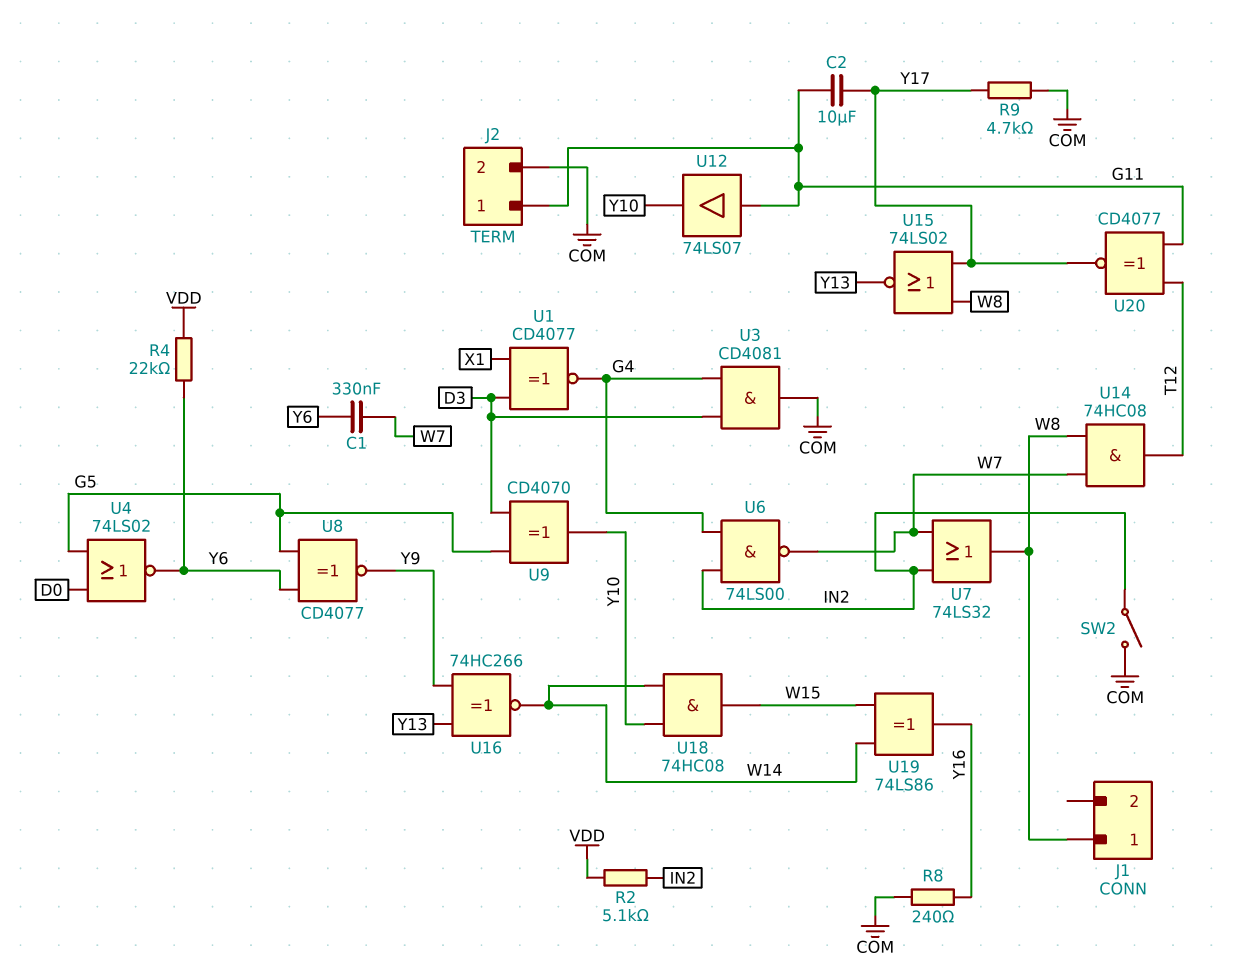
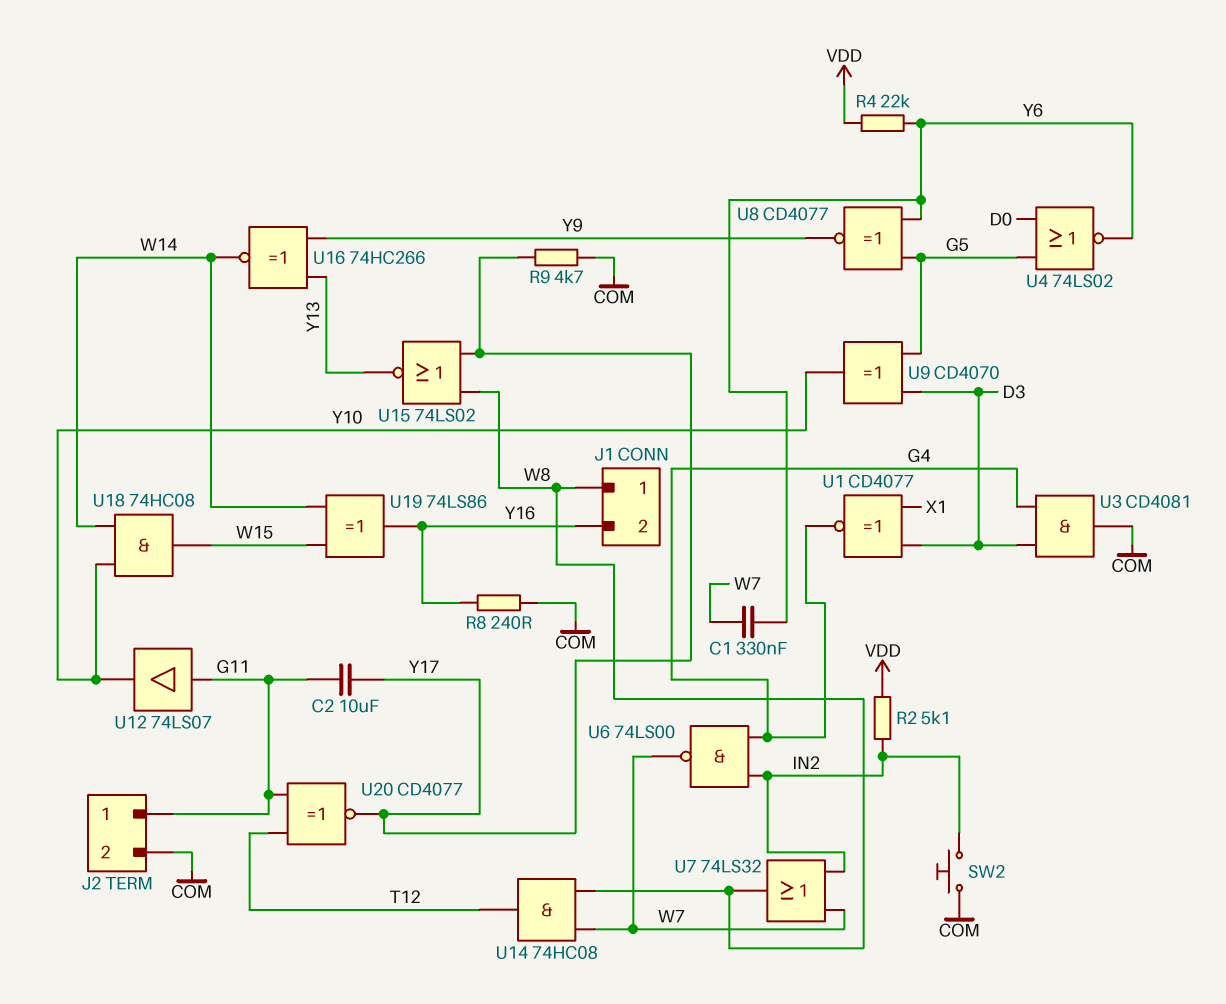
J1 pin 2: none -> Y16
SW2: switch (COM, IN2) -> button (COM, IN2)

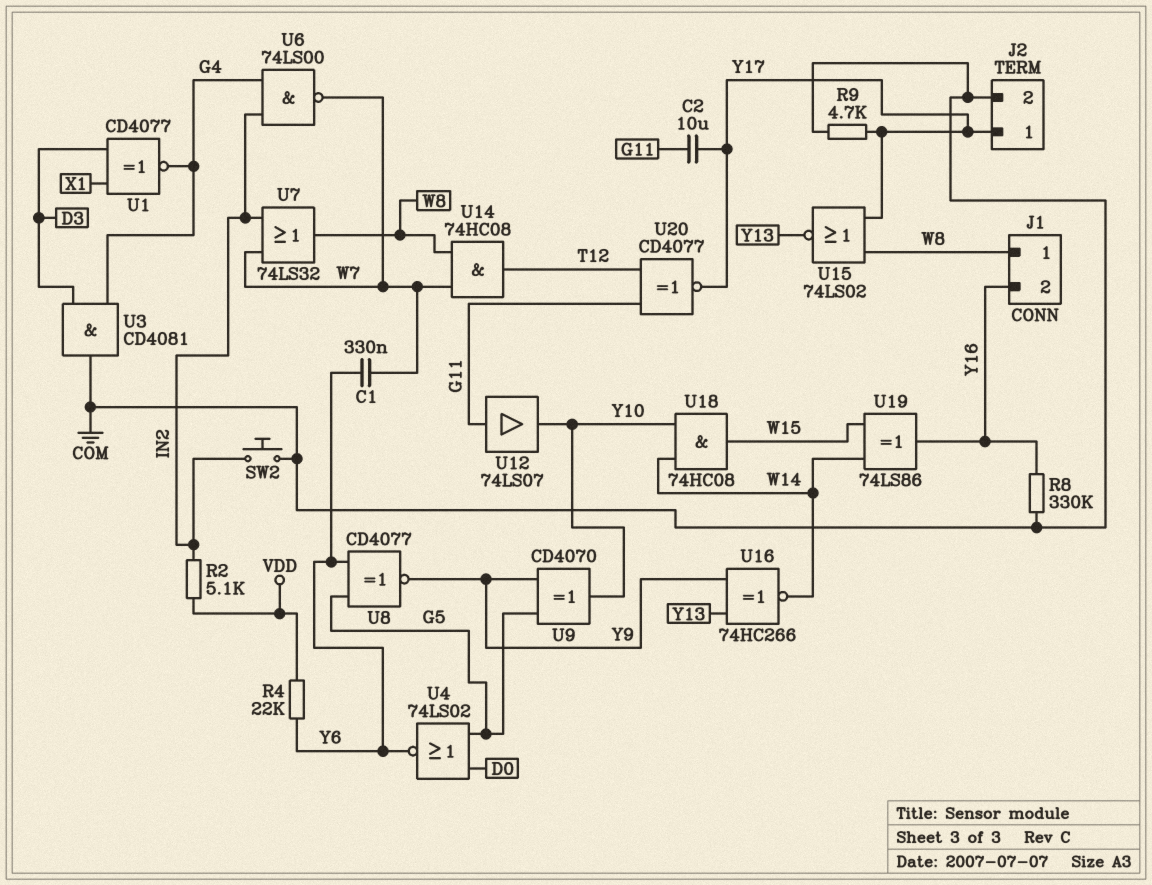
J2 pin 1: G11 -> Y17
R8: 240 (COM, Y16) -> 330k (COM, Y16)
U9: XOR CD4070 (in D3, in G5, out Y10) -> XOR CD4070 (in G5, in Y9, out Y10)

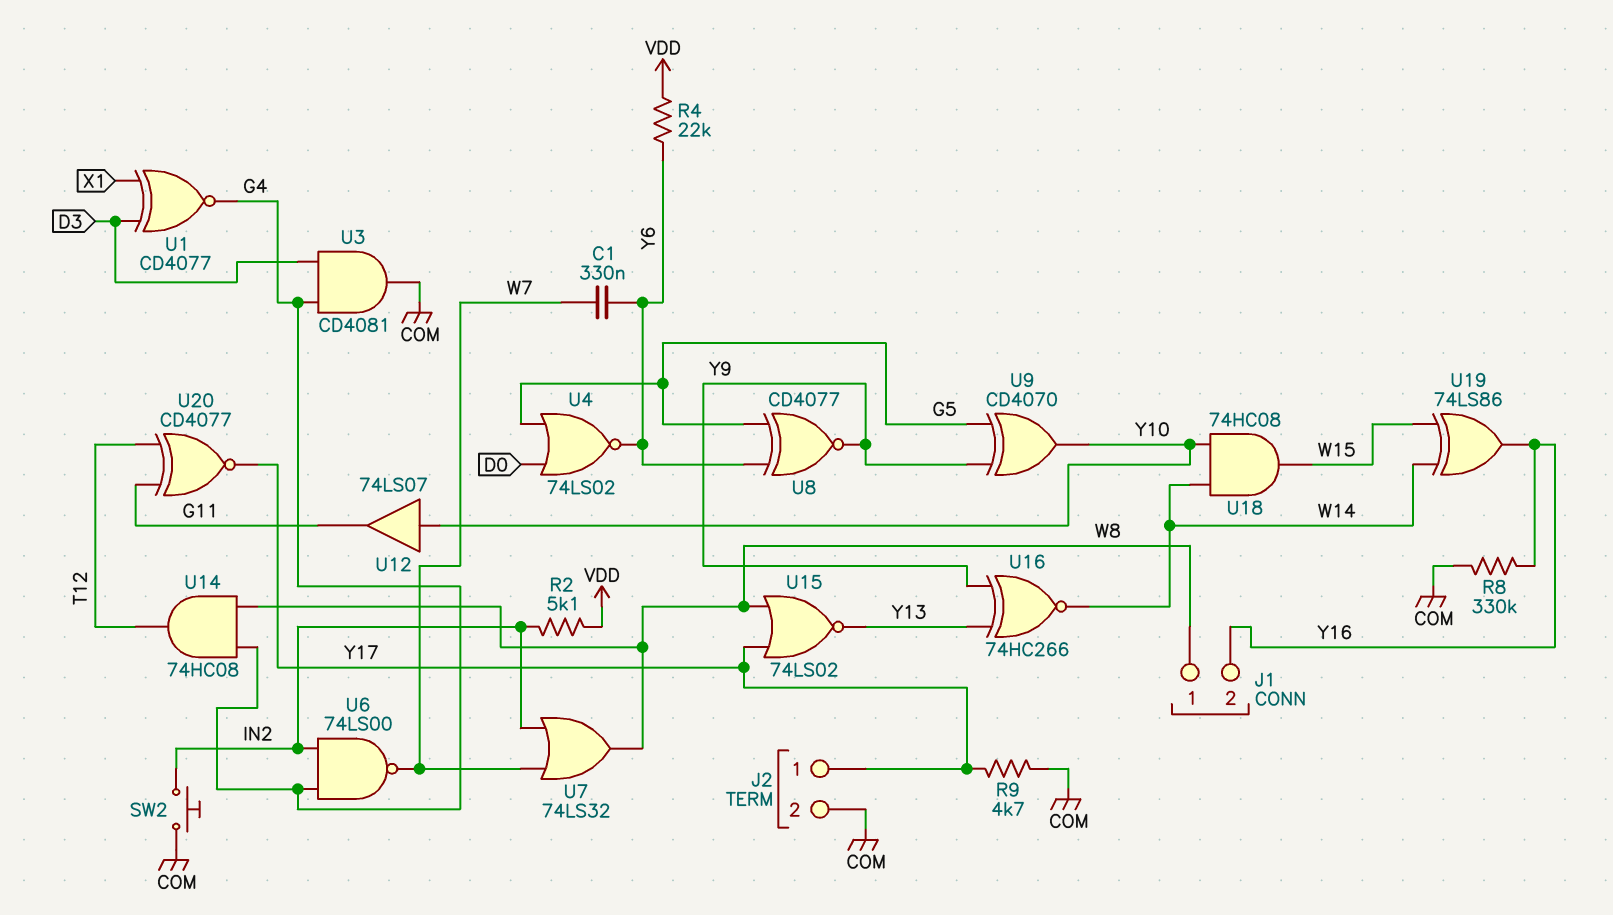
C2: 10uF (G11, Y17) -> none
U12: buffer 74LS07 (in G11, out Y10) -> buffer 74LS07 (in Y10, out G11)
U14: AND 74HC08 (in W7, in W8, out T12) -> AND 74HC08 (in G4, in W8, out T12)

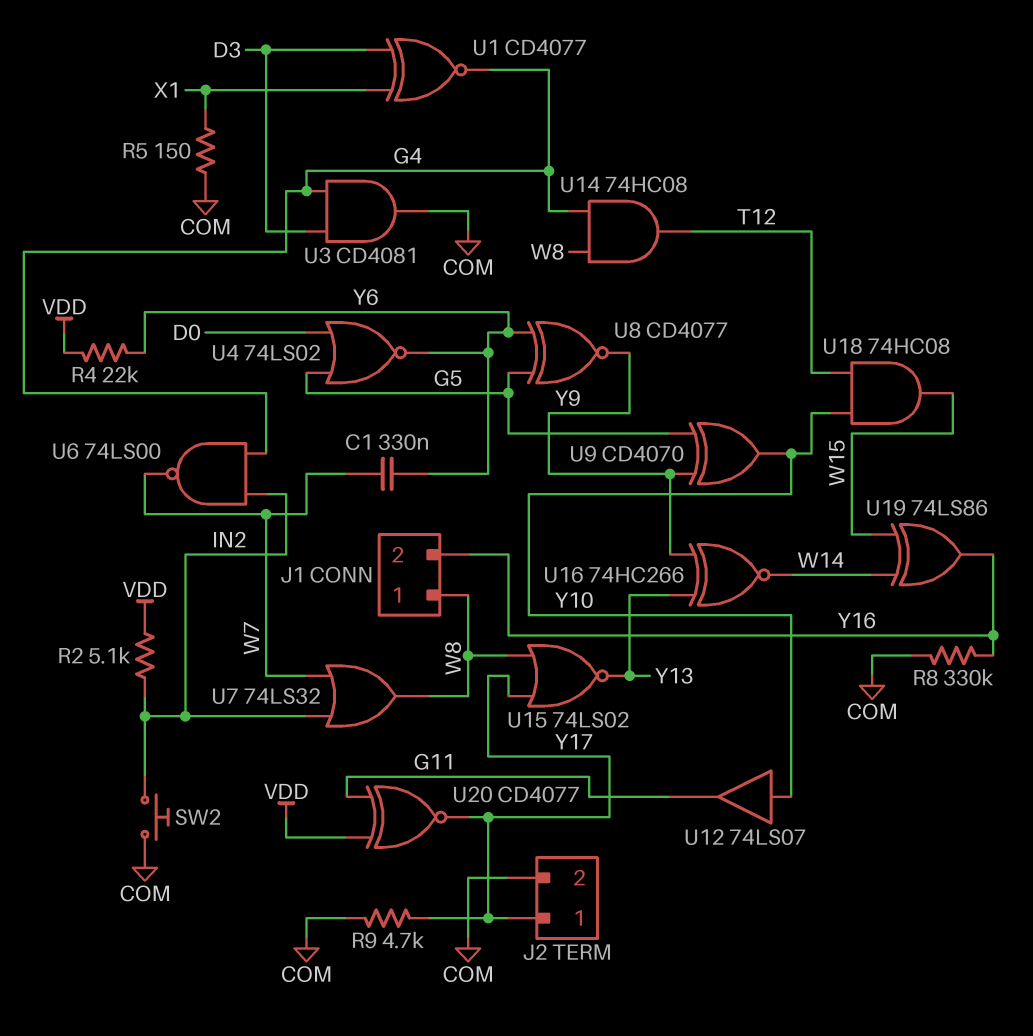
R5: none -> 150 (COM, X1)
U18: AND 74HC08 (in W14, in Y10, out W15) -> AND 74HC08 (in T12, in Y10, out W15)
U20: XNOR CD4077 (in G11, in T12, out Y17) -> XNOR CD4077 (in G11, in VDD, out Y17)

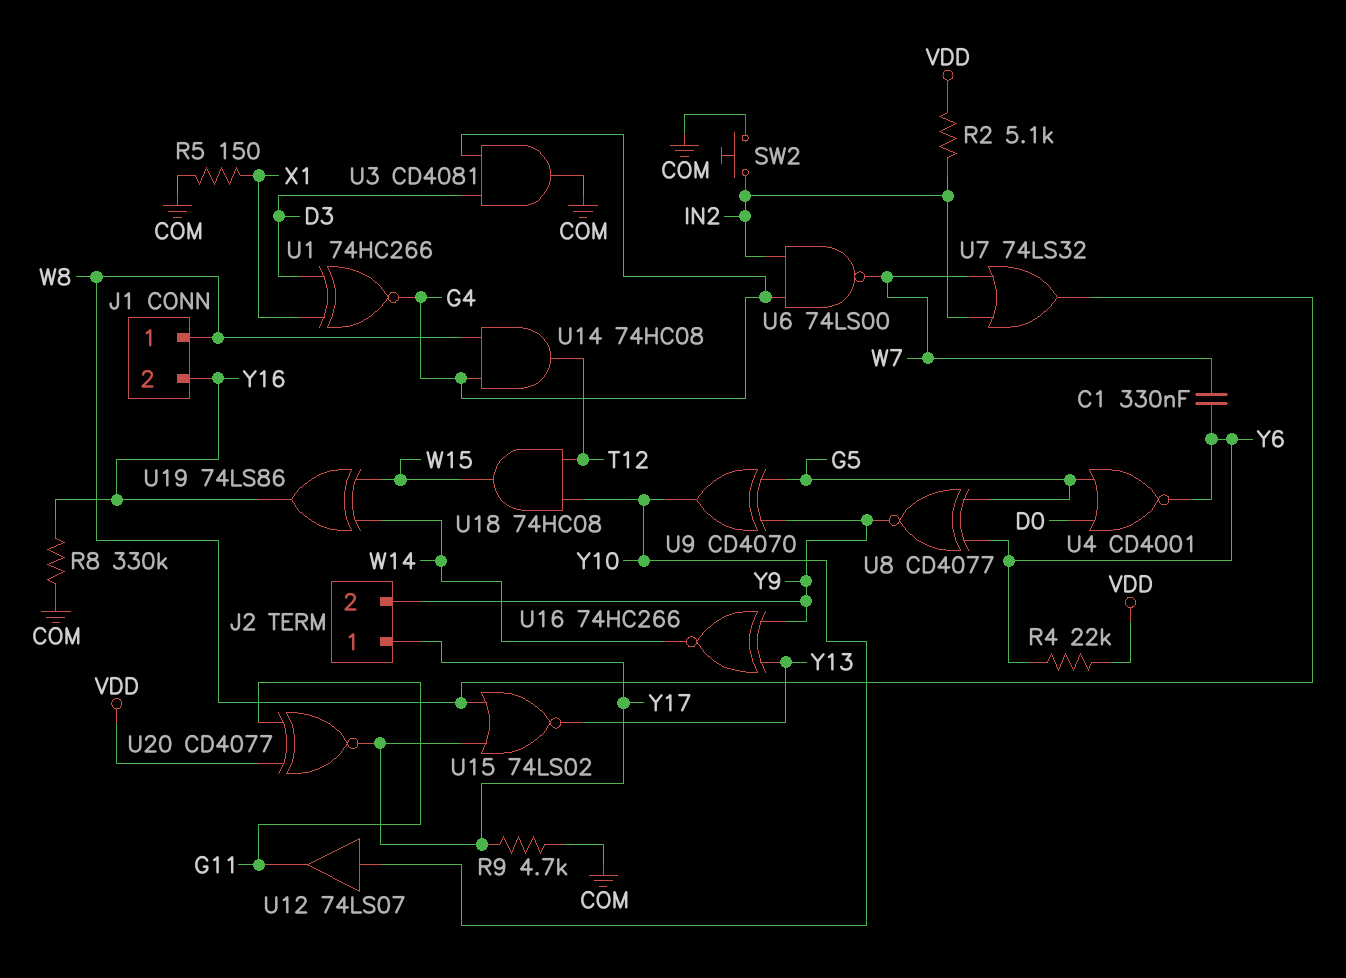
J2 pin 2: COM -> Y9
U1: XNOR CD4077 (in D3, in X1, out G4) -> XNOR 74HC266 (in D3, in X1, out G4)
U4: NOR 74LS02 (in D0, in G5, out Y6) -> NOR CD4001 (in D0, in G5, out Y6)

